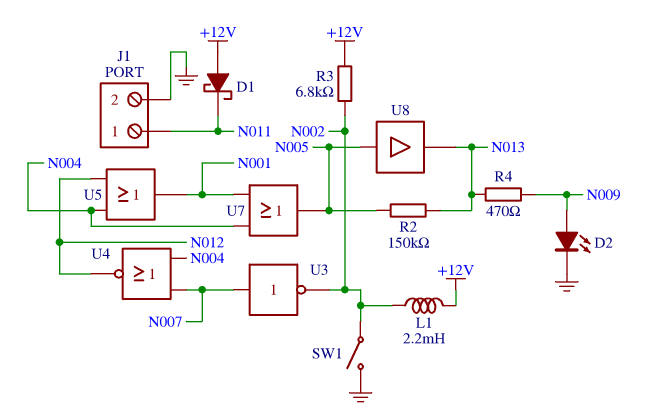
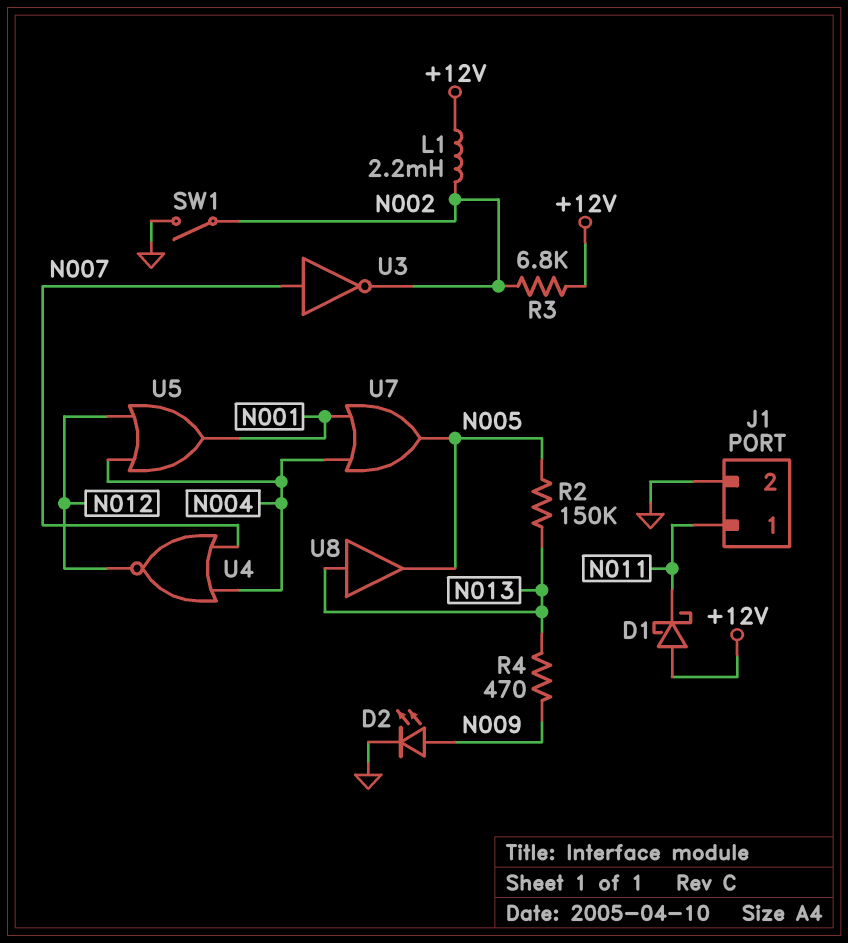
U8: buffer (in N005, out N013) -> buffer (in N013, out N005)

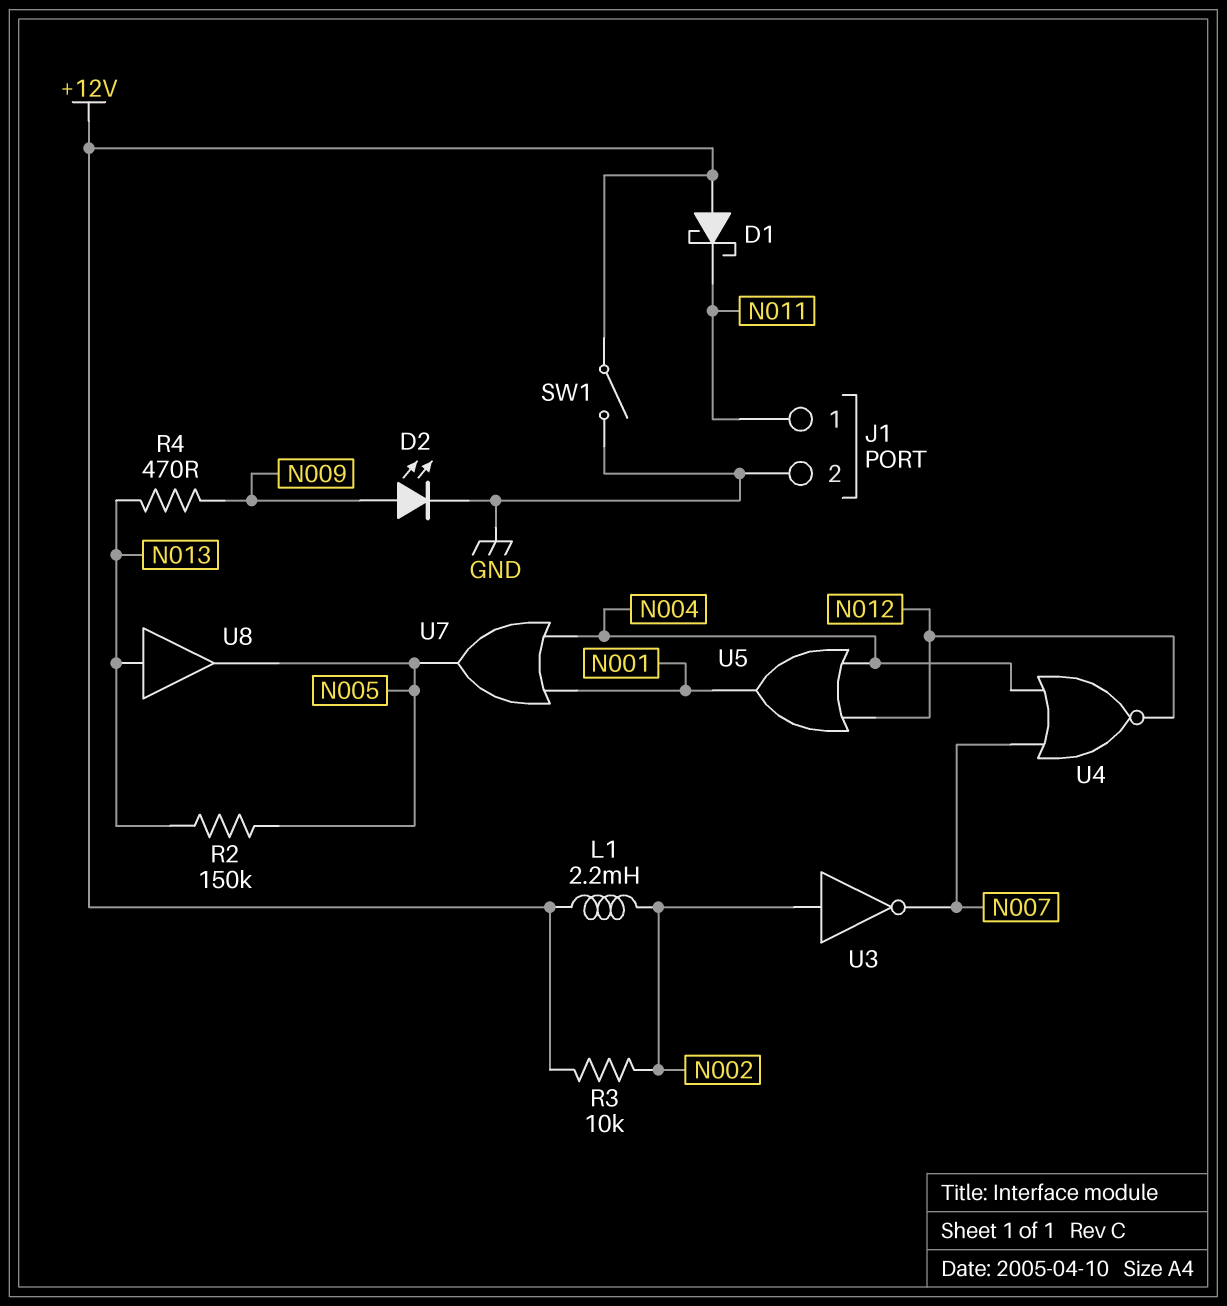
R3: 6.8k (+12V, N002) -> 10k (+12V, N002)
SW1: switch (GND, N002) -> switch (+12V, GND)
U3: NOT (in N007, out N002) -> NOT (in N002, out N007)

